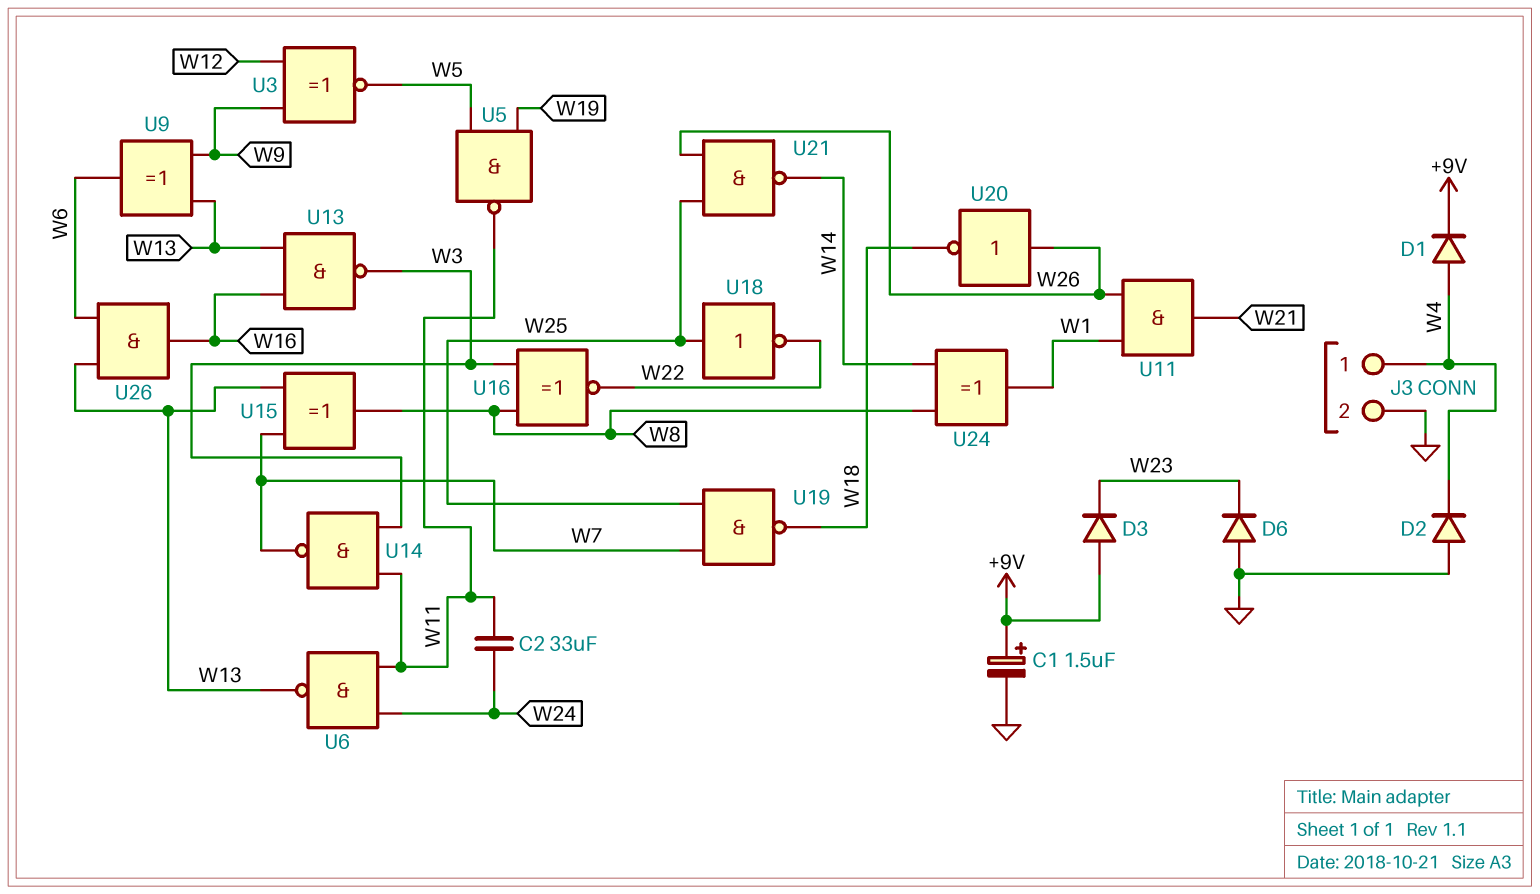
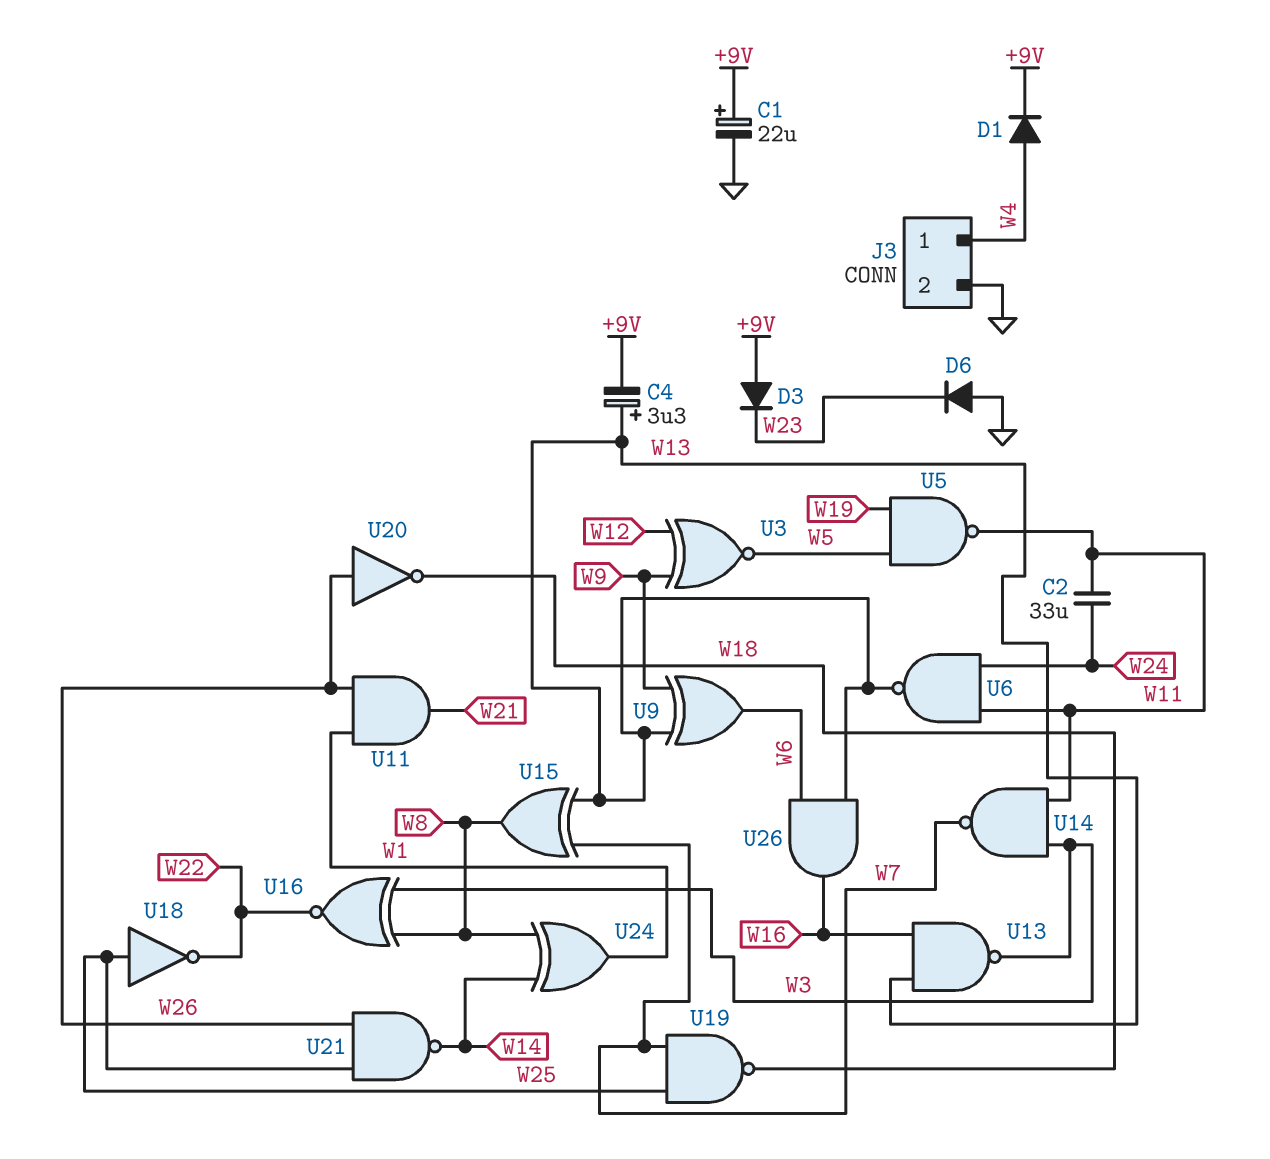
C1: 1.5uF (plus +9V, minus GND) -> 22uF (plus +9V, minus GND)
C4: none -> 3.3uF (plus W13, minus +9V)
D2: diode (A GND, K W4) -> none

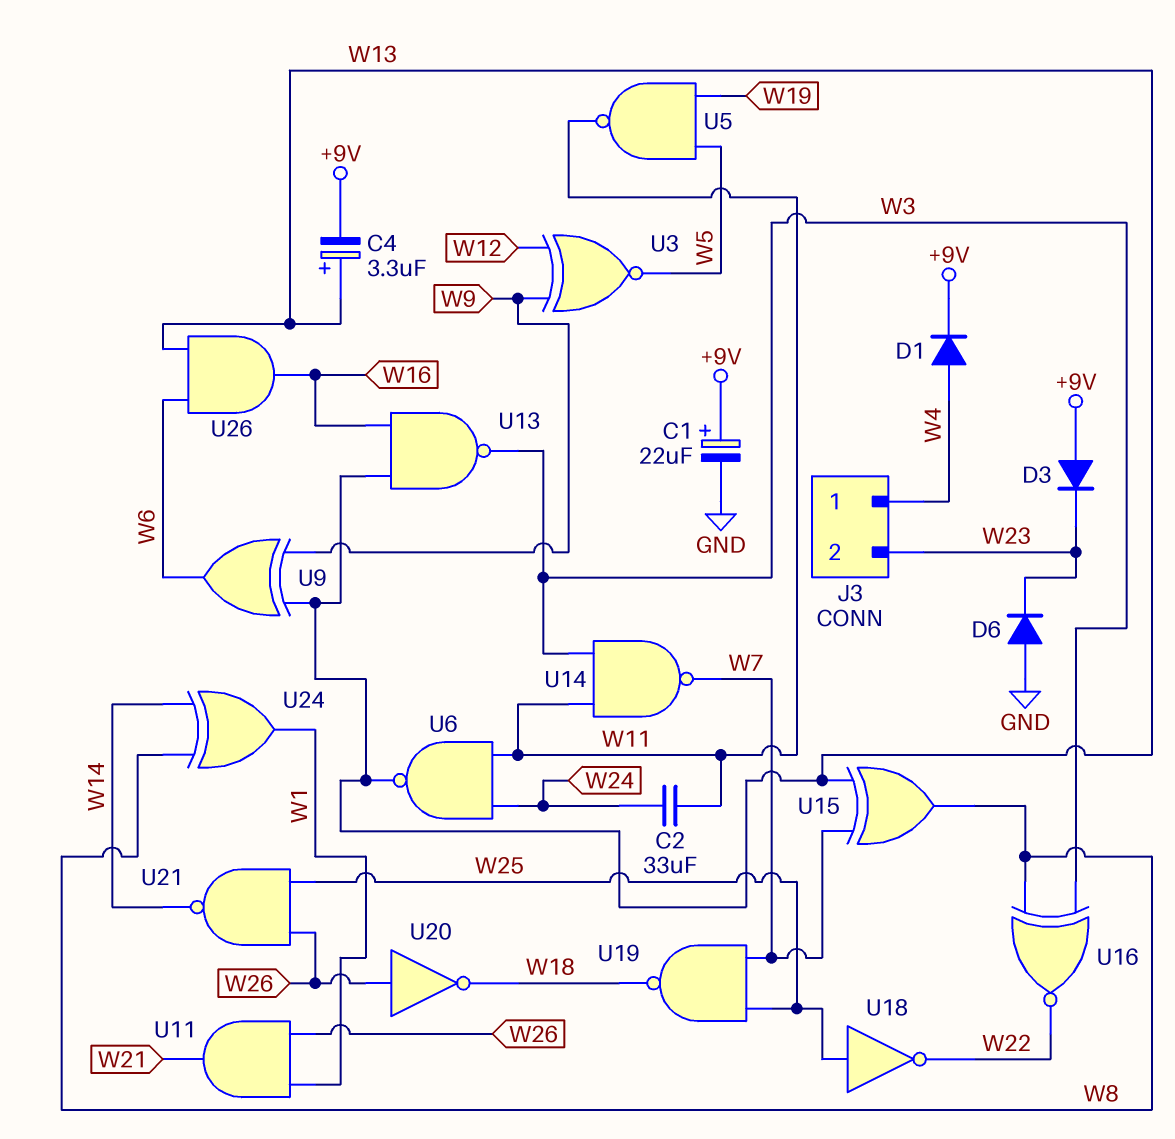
J3 pin 2: GND -> W23

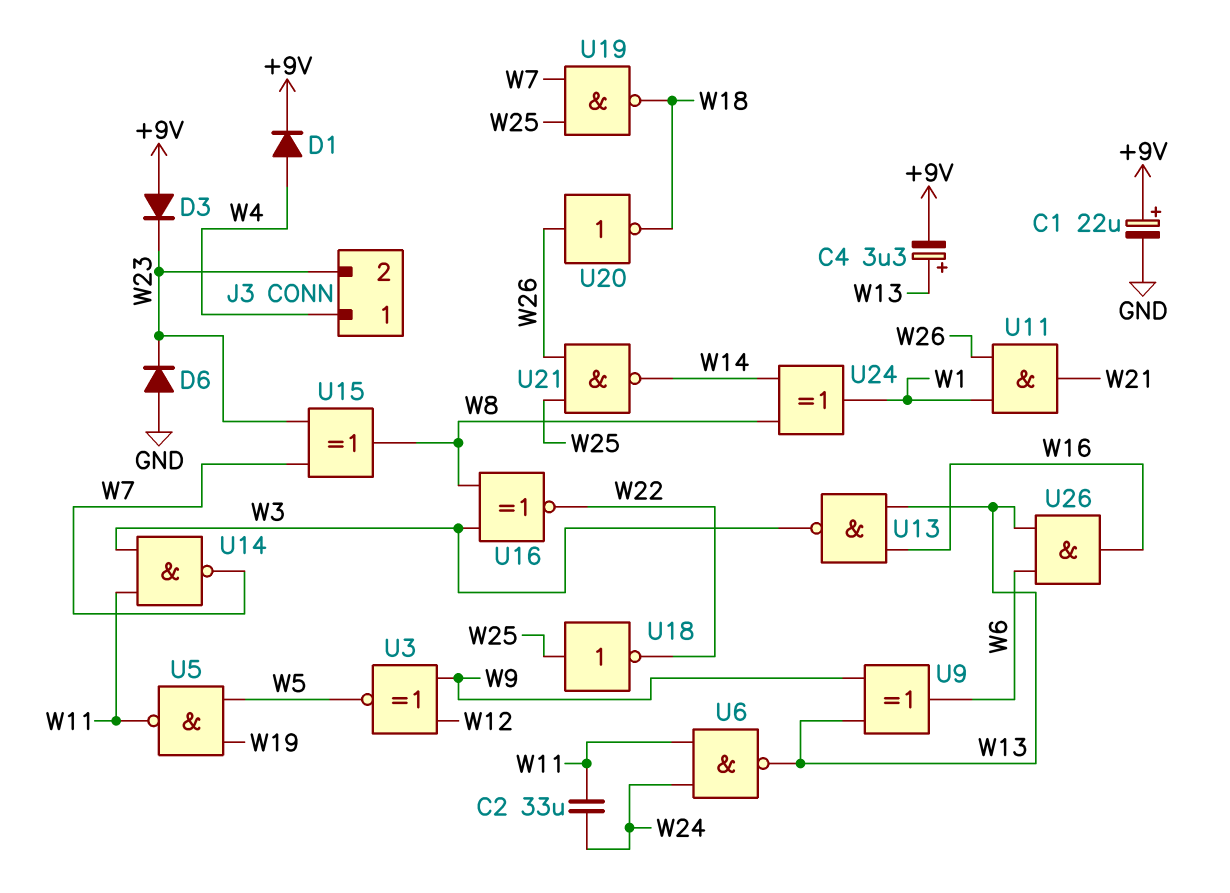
U15: XOR (in W7, in W13, out W8) -> XOR (in W7, in W23, out W8)

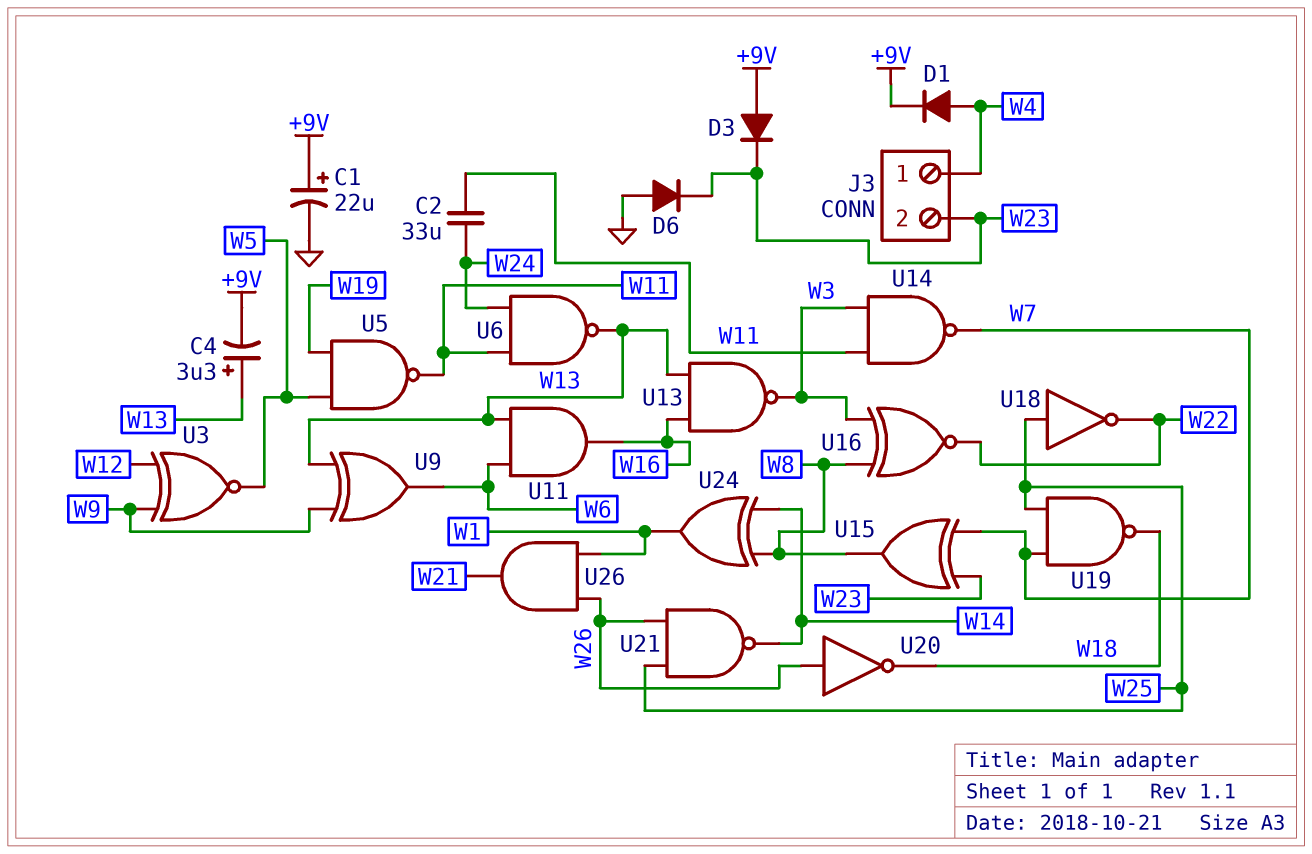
U11: AND (in W1, in W26, out W21) -> AND (in W6, in W13, out W16)
U26: AND (in W6, in W13, out W16) -> AND (in W1, in W26, out W21)

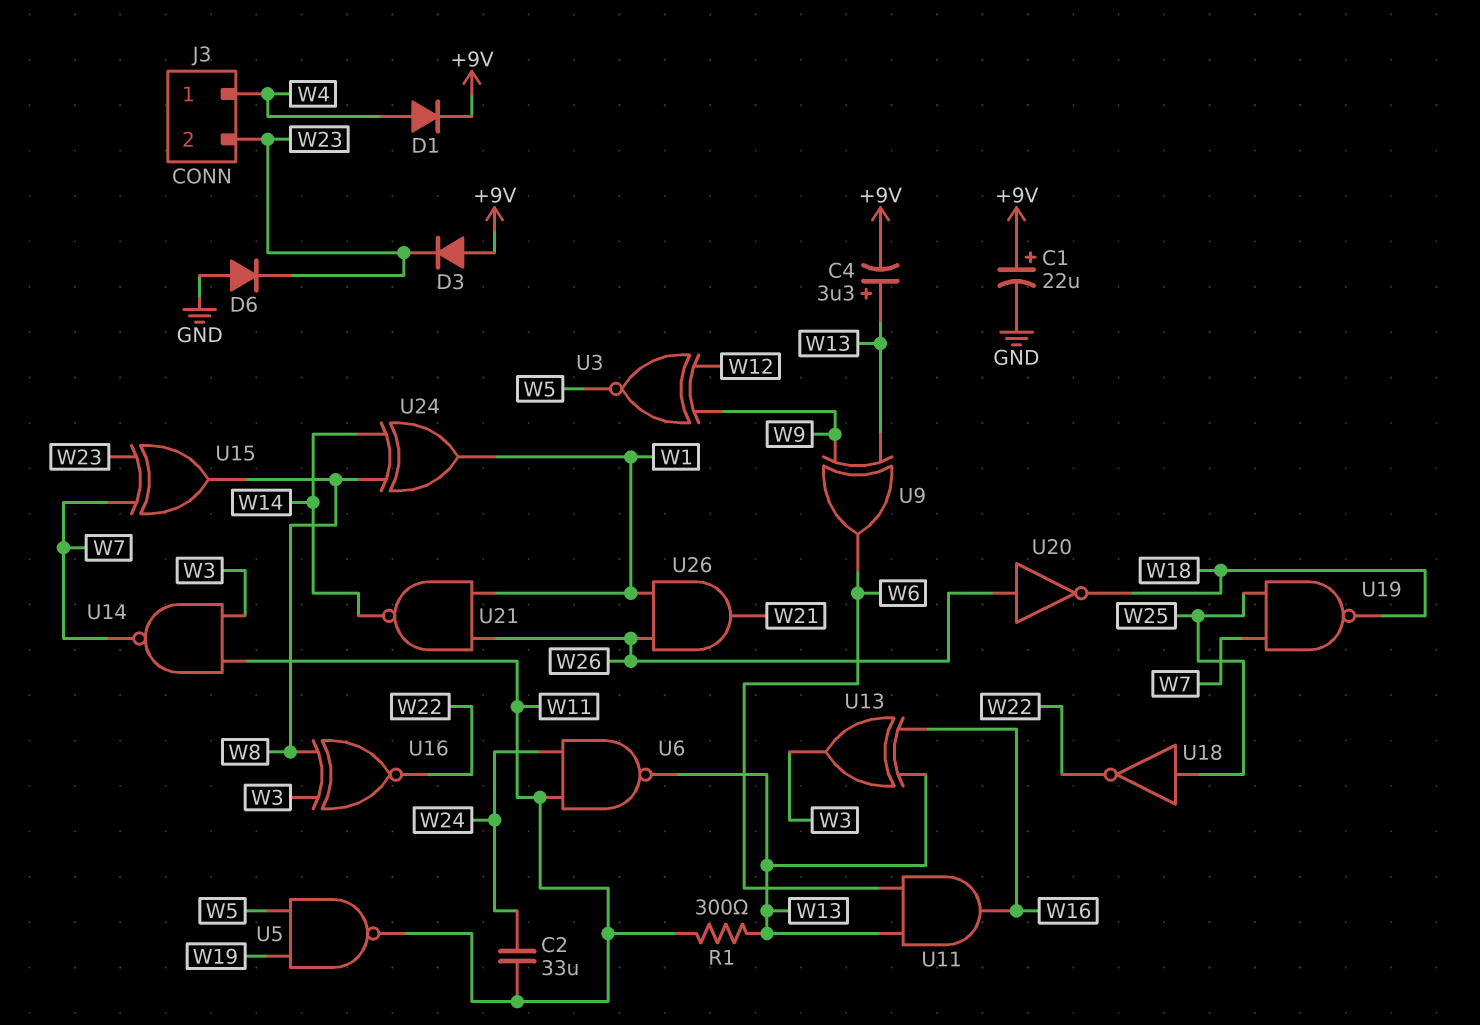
R1: none -> 300 (W11, W13)
U13: NAND (in W13, in W16, out W3) -> XOR (in W13, in W16, out W3)
U21: NAND (in W25, in W26, out W14) -> NAND (in W1, in W26, out W14)

